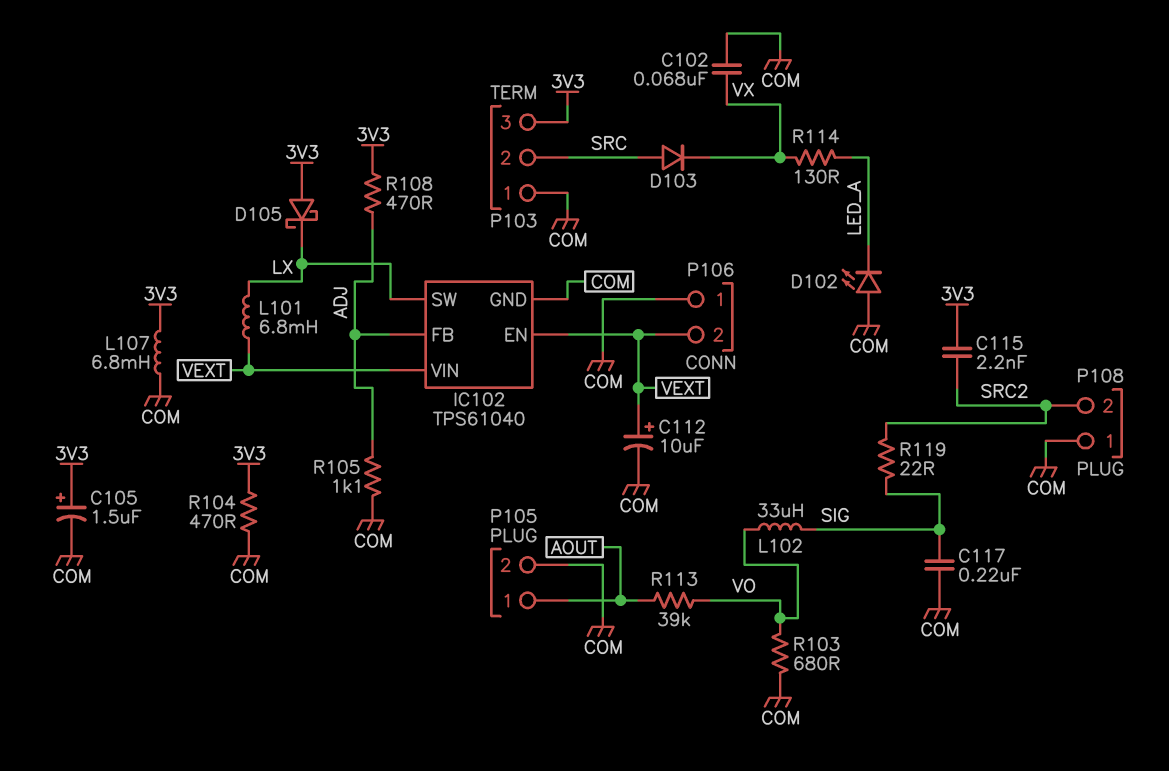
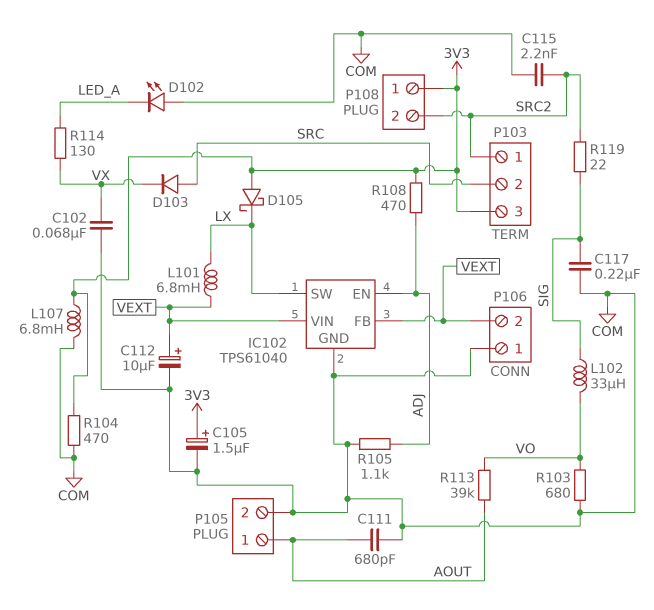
C111: none -> 680pF (AOUT, COM)
C115: 2.2nF (3V3, SRC2) -> 2.2nF (COM, SRC2)
IC102 pin EN: VEXT -> ADJ
IC102 pin FB: ADJ -> VEXT
P103 pin 1: COM -> SRC2
P108 pin 1: COM -> 3V3

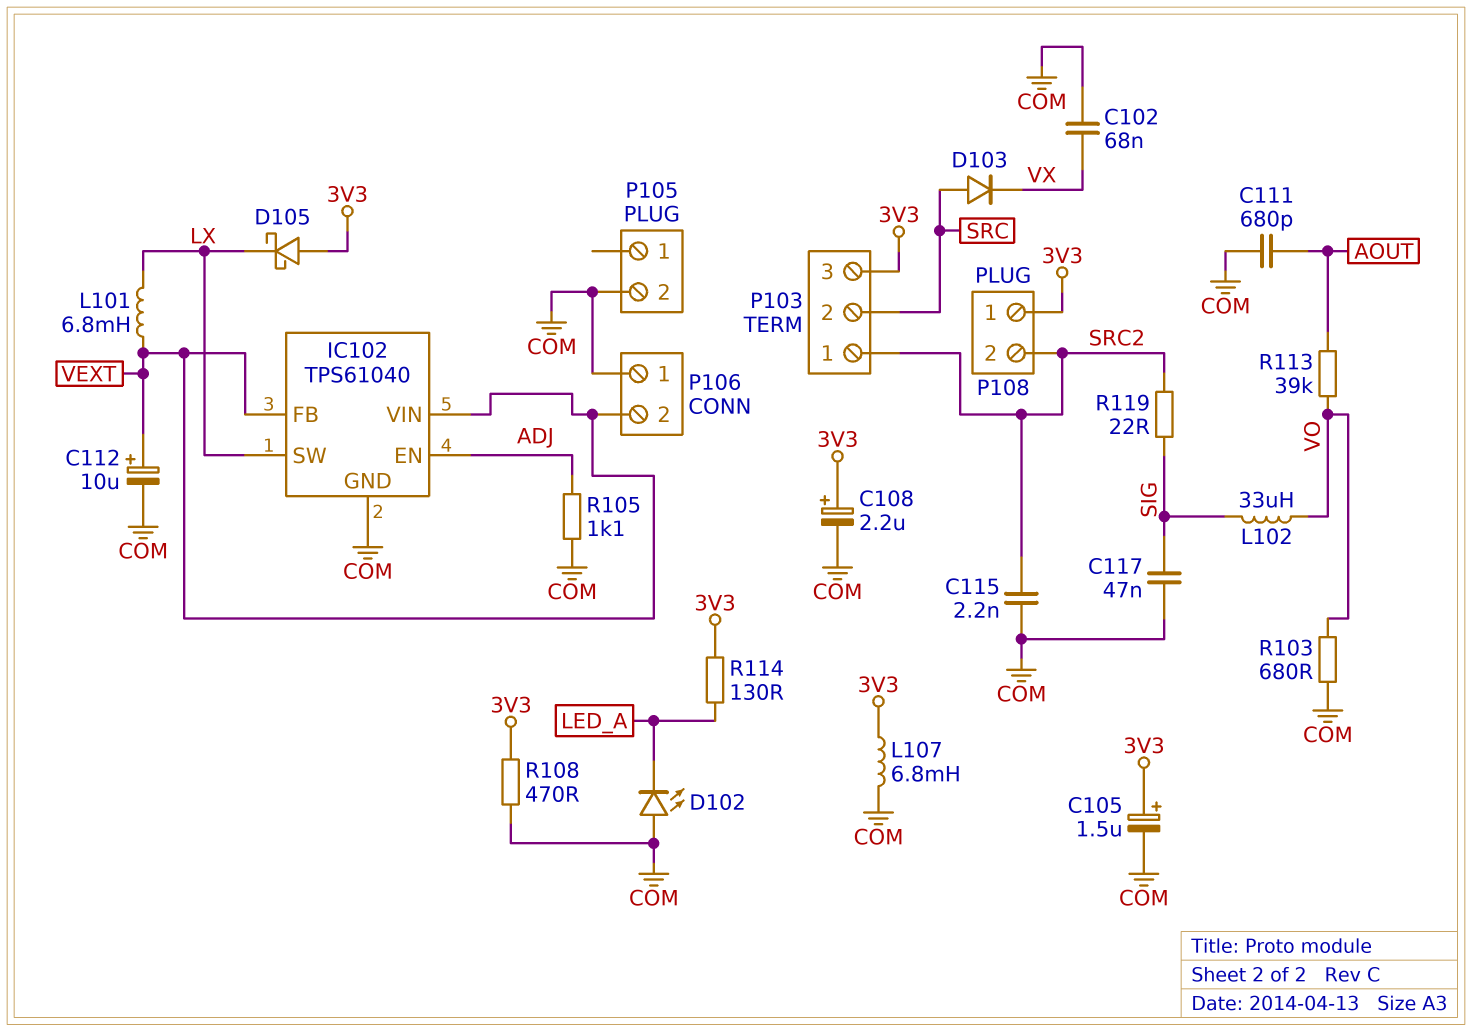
C108: none -> 2.2uF (plus 3V3, minus COM)
C117: 220nF (COM, SIG) -> 47nF (COM, SIG)
P105 pin 1: AOUT -> none
R104: 470 (3V3, COM) -> none
R108: 470 (3V3, ADJ) -> 470 (3V3, COM)
R114: 130 (LED_A, VX) -> 130 (3V3, LED_A)

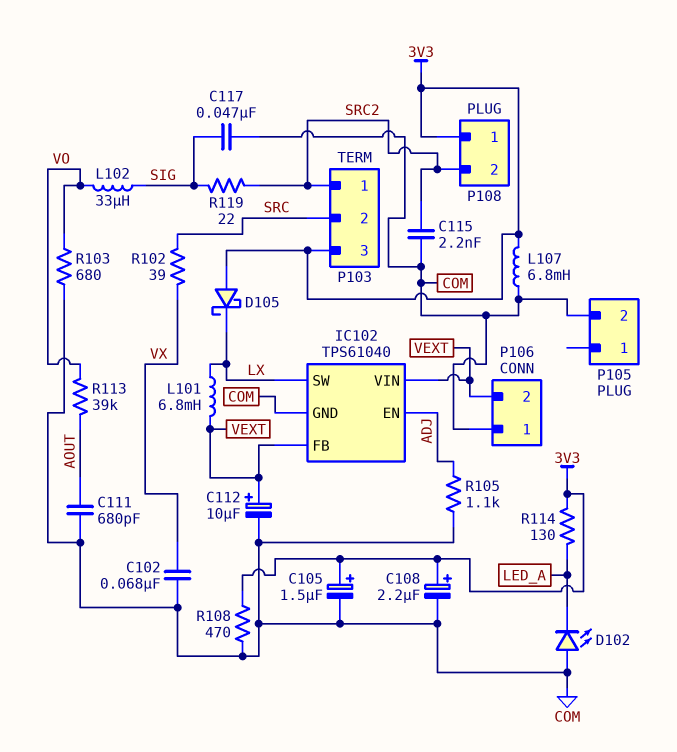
D103: diode (A SRC, K VX) -> none
R102: none -> 39 (SRC, VX)

